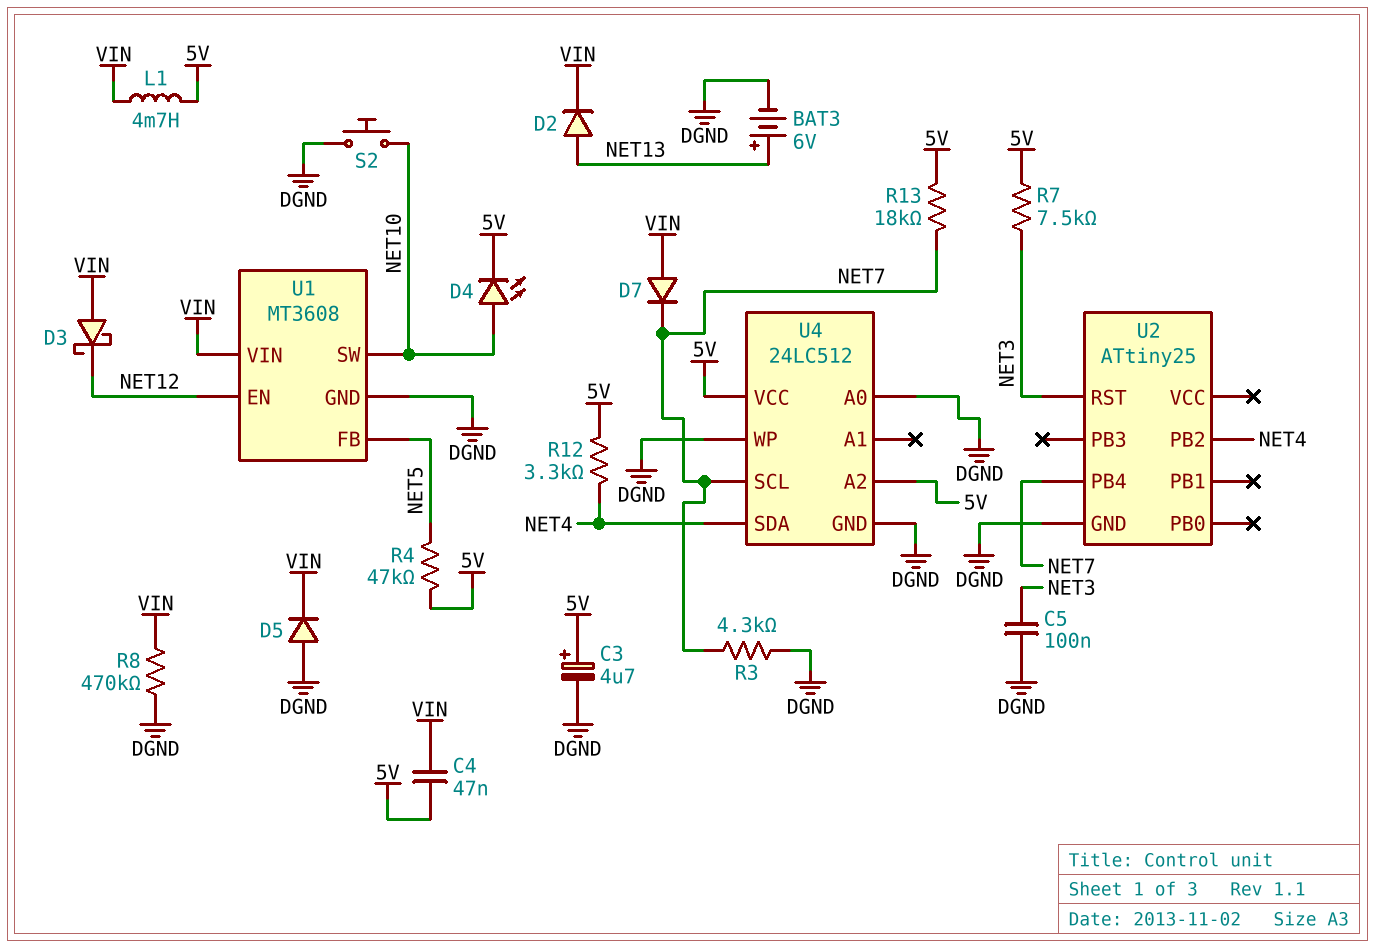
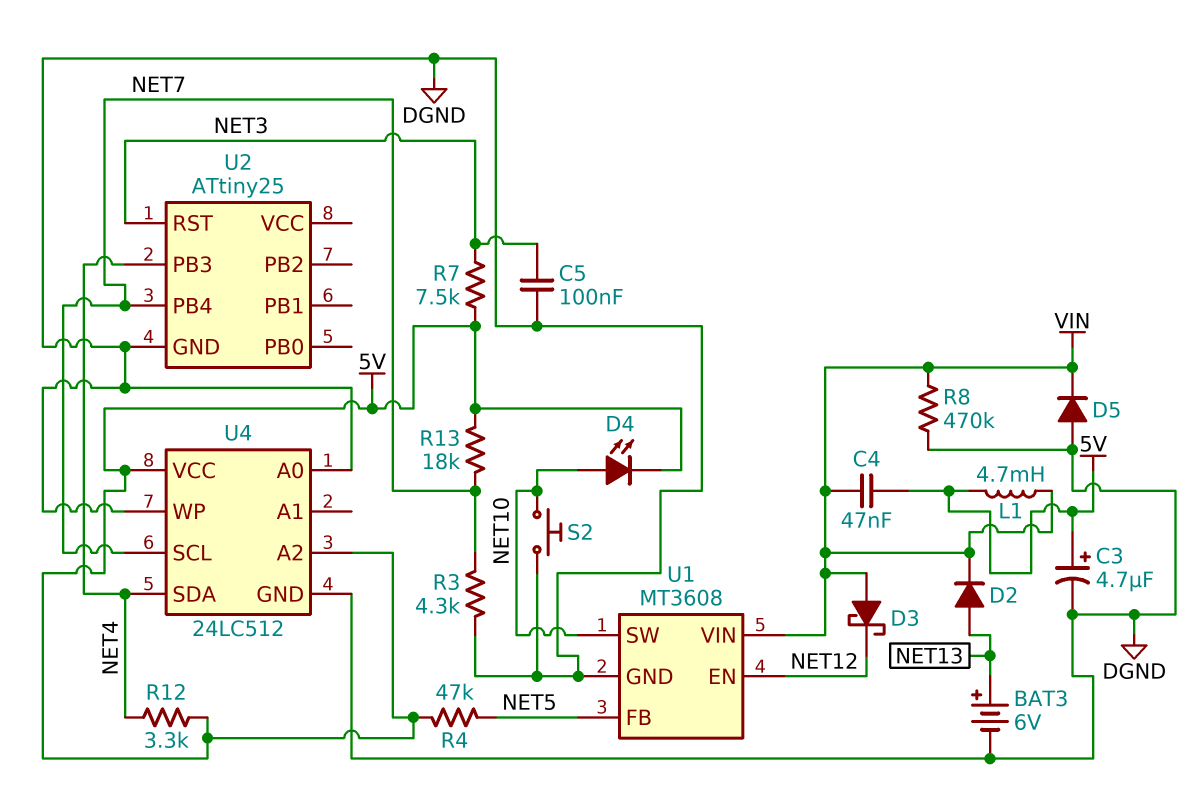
D7: diode (A VIN, K NET7) -> none
U2 pin PB2: NET4 -> none
U2 pin PB3: none -> NET4

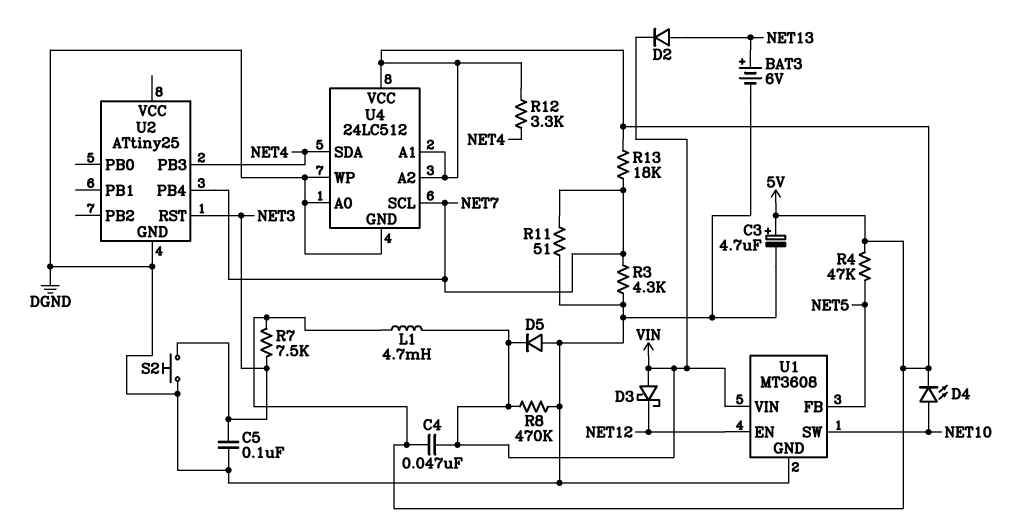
R11: none -> 51 (DGND, NET7)
S2: button (DGND, NET10) -> button (DGND, NET3)
U4 pin A1: none -> 5V

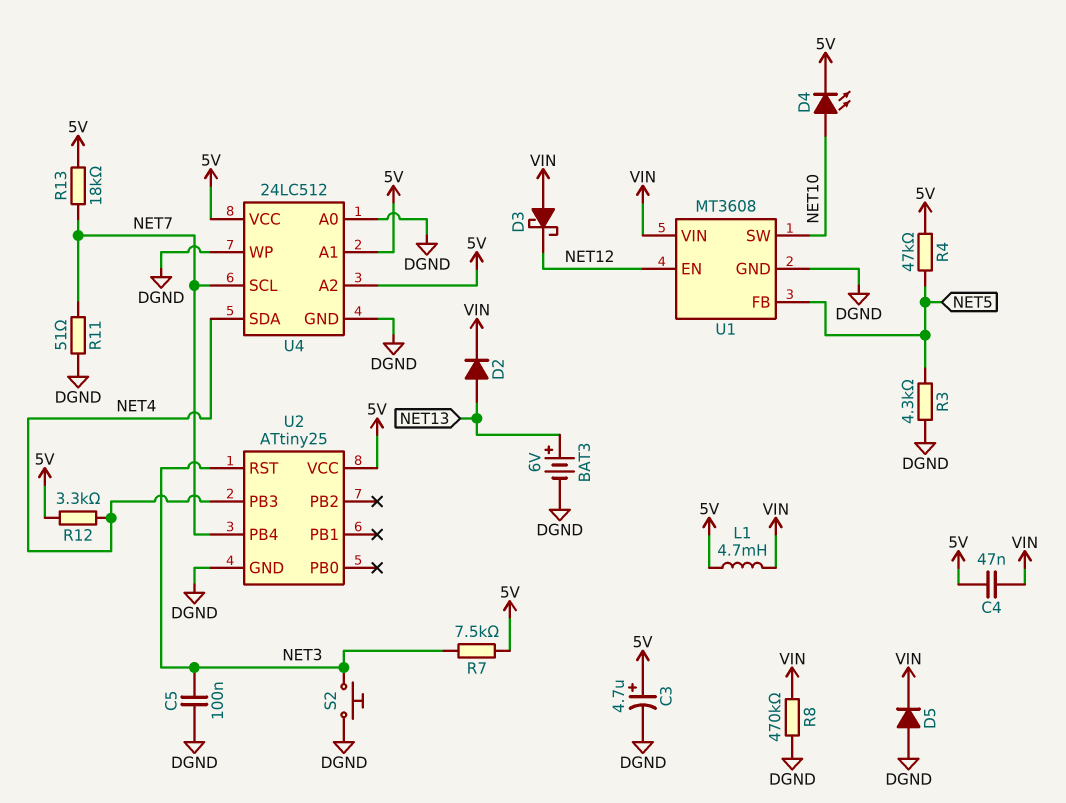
R3: 4.3k (DGND, NET7) -> 4.3k (DGND, NET5)
U2 pin VCC: none -> 5V

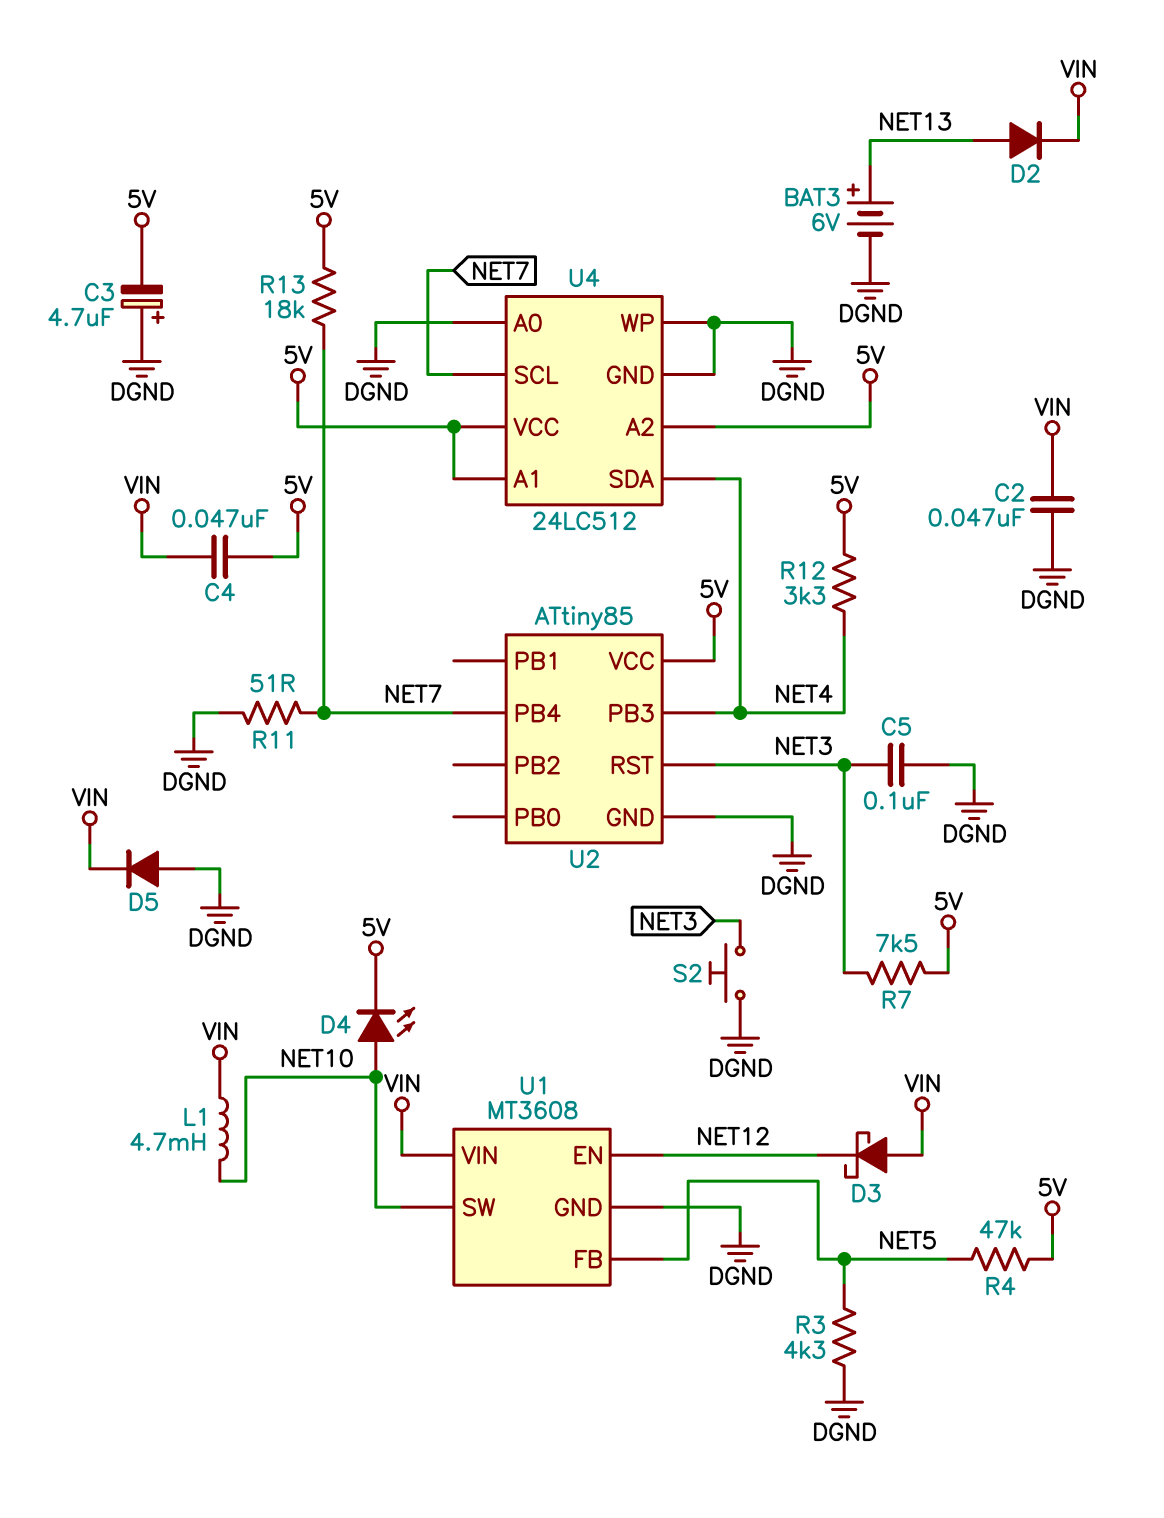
C2: none -> 47nF (DGND, VIN)
C3: 4.7uF (plus 5V, minus DGND) -> 4.7uF (plus DGND, minus 5V)
L1: 4.7mH (5V, VIN) -> 4.7mH (NET10, VIN)
R8: 470k (DGND, VIN) -> none
U2: ATtiny25 -> ATtiny85

